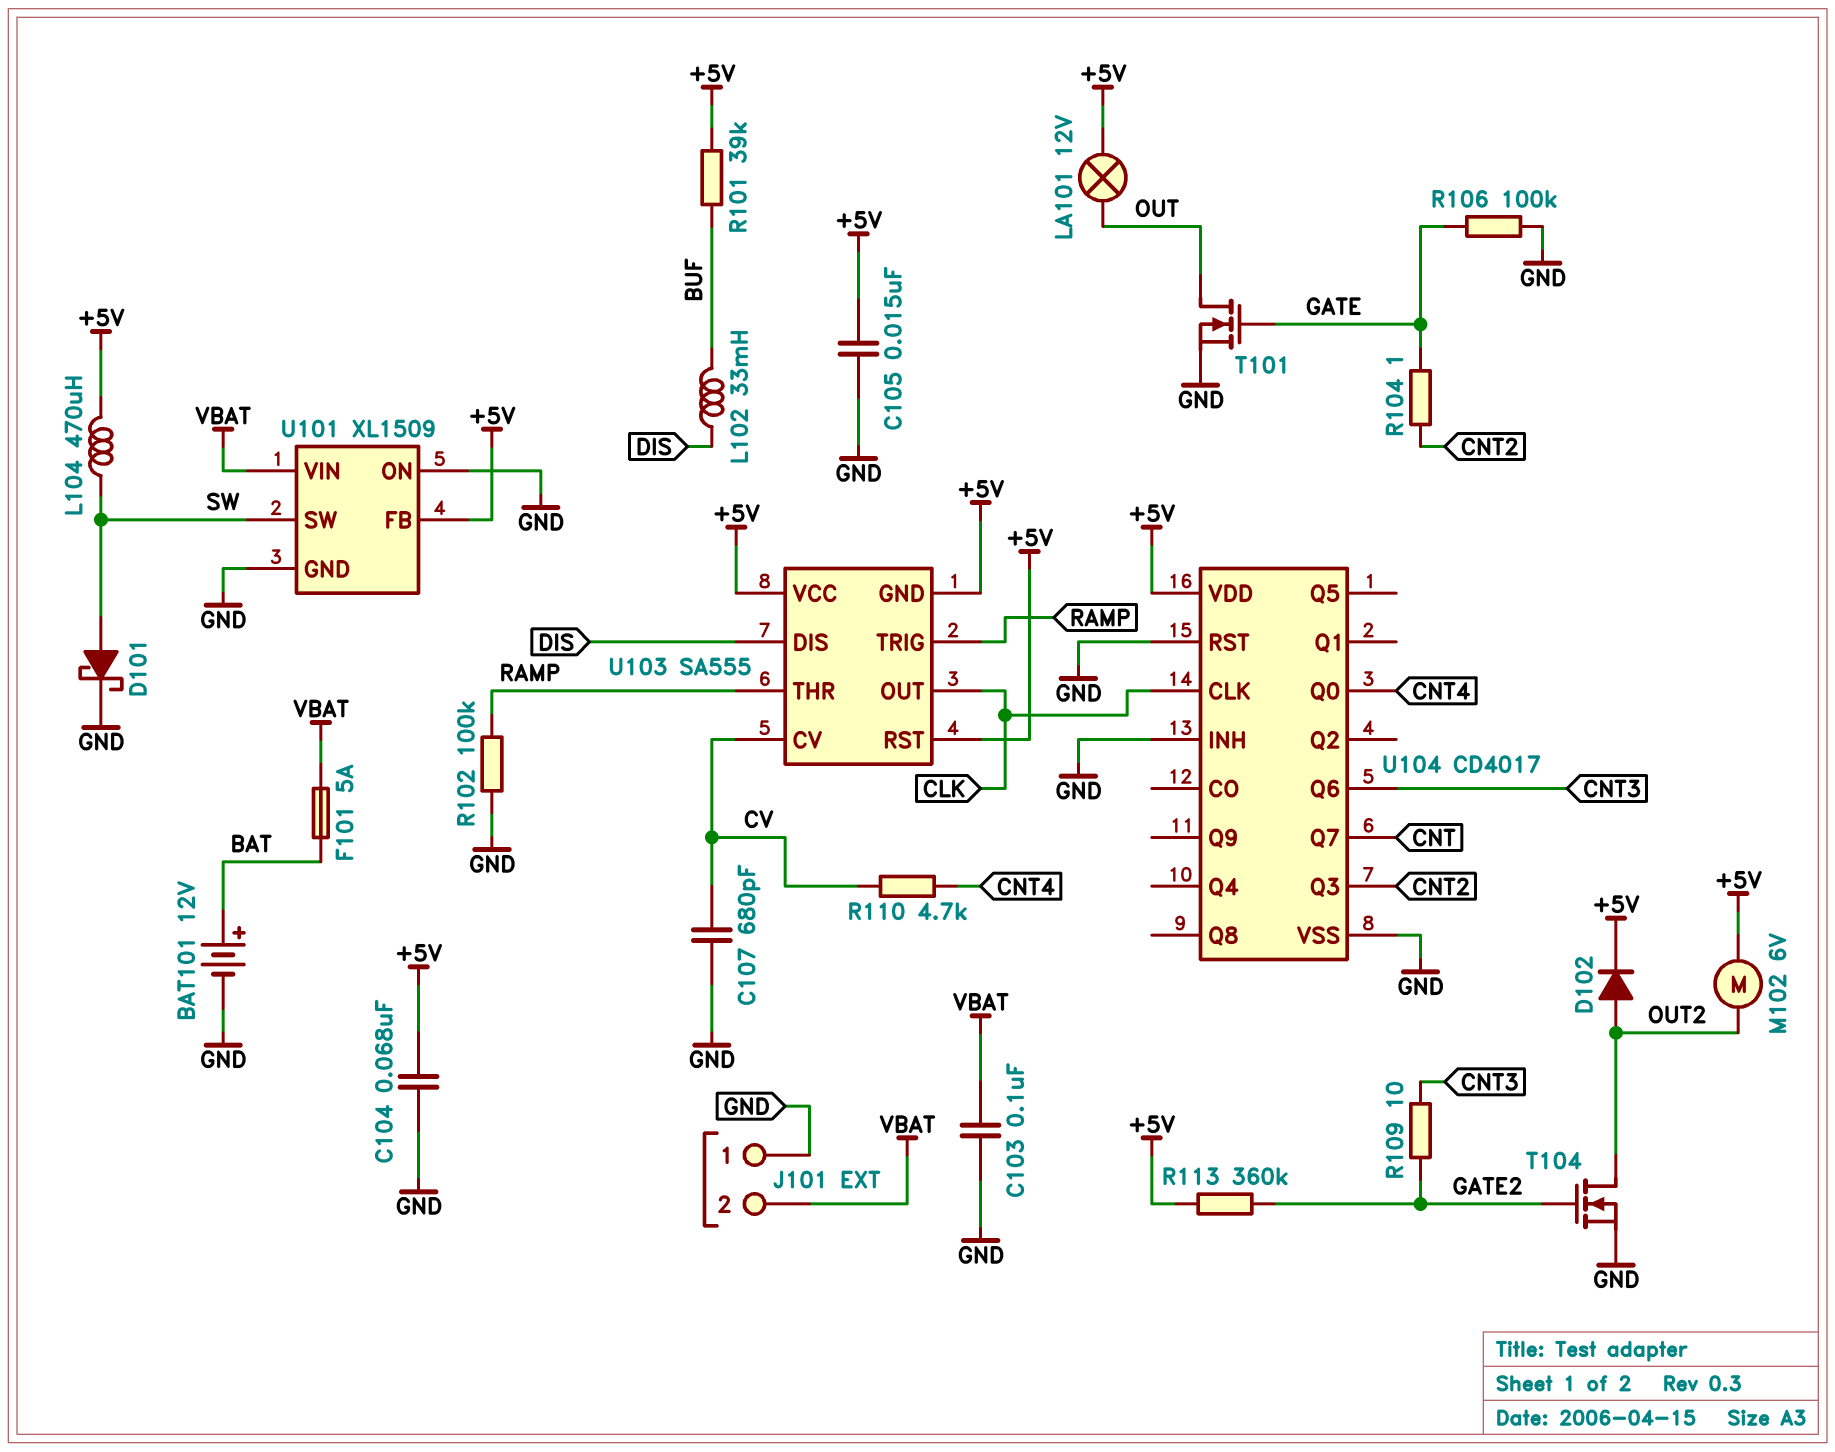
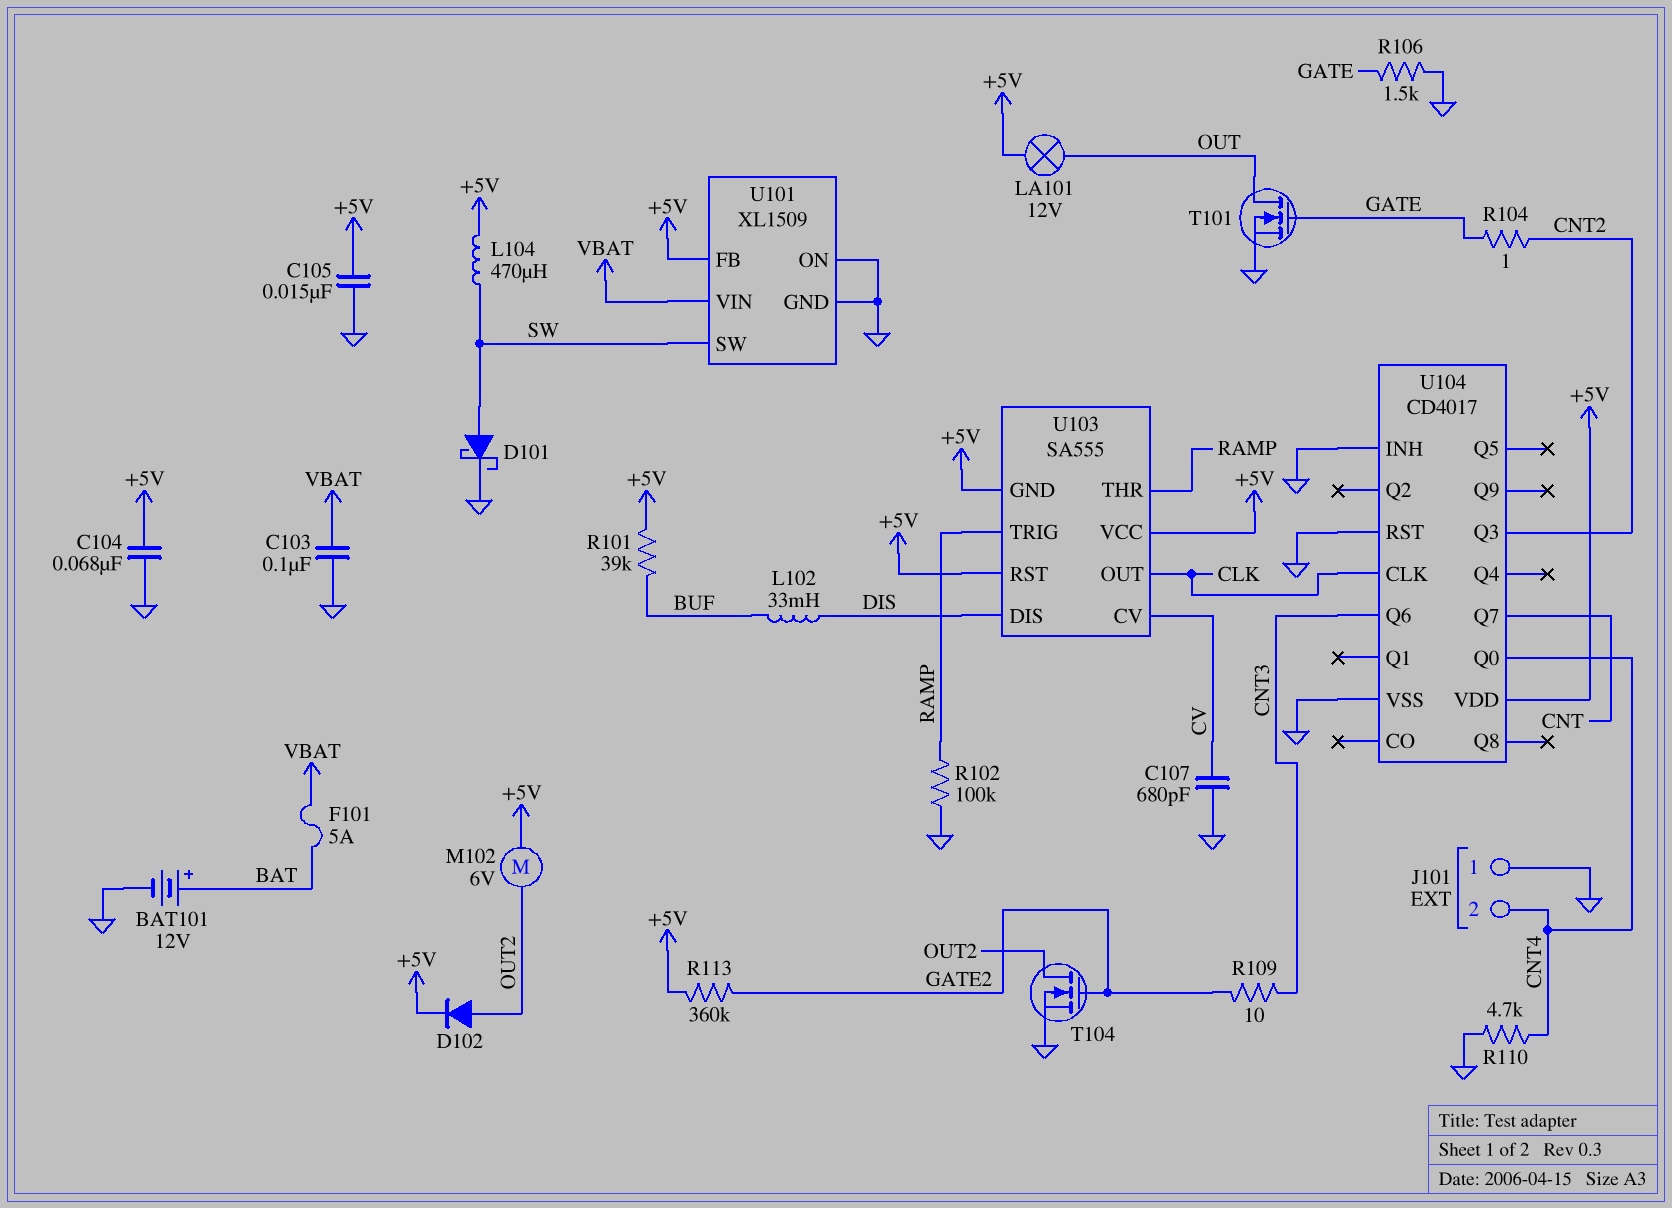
J101 pin 2: VBAT -> CNT4
R106: 100k (GATE, GND) -> 1.5k (GATE, GND)
R110: 4.7k (CNT4, CV) -> 4.7k (CNT4, GND)

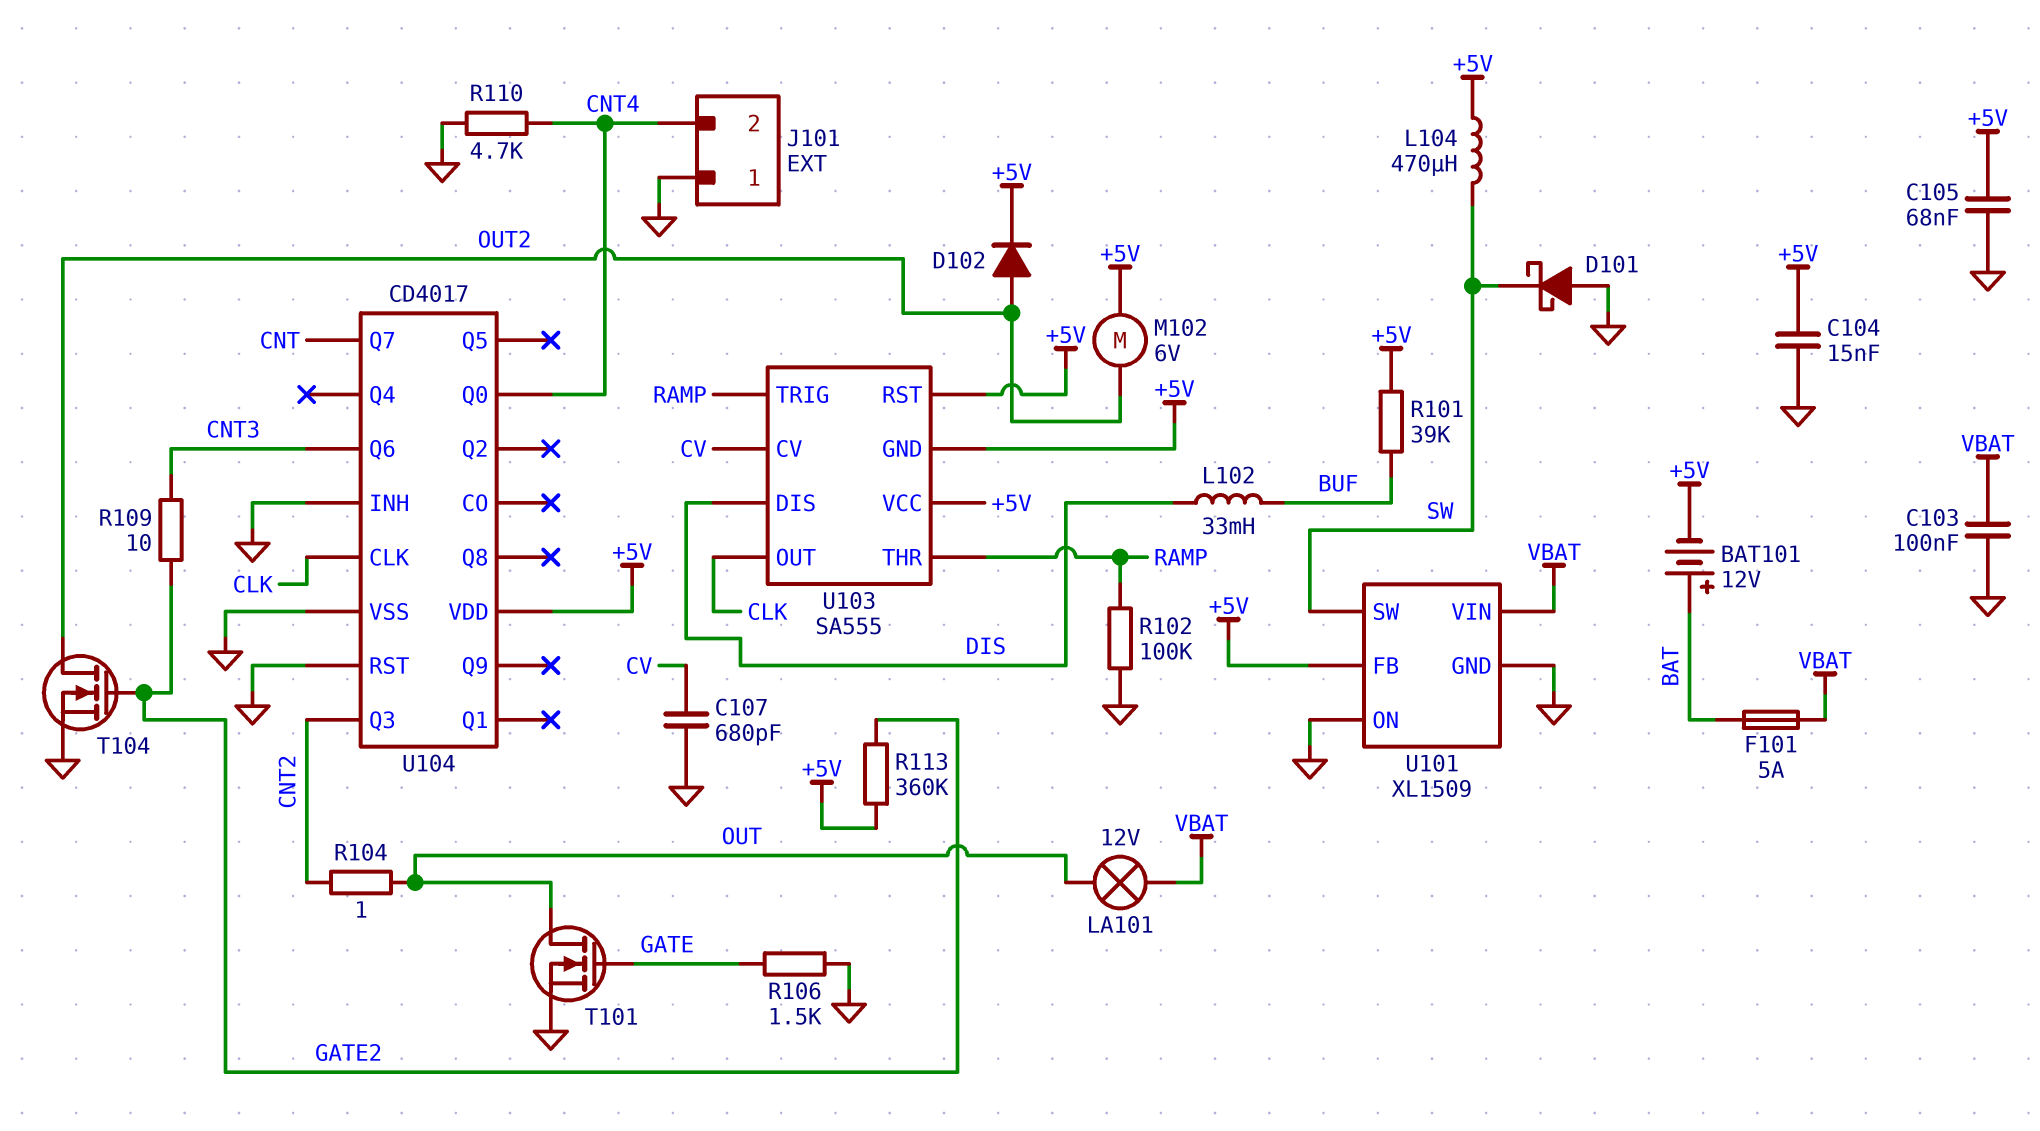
BAT101: 12V (plus BAT, minus GND) -> 12V (plus BAT, minus +5V)
C104: 68nF (+5V, GND) -> 15nF (+5V, GND)
C105: 15nF (+5V, GND) -> 68nF (+5V, GND)
D101: schottky (A SW, K GND) -> schottky (A GND, K SW)
LA101: lamp 12V (+5V, OUT) -> lamp 12V (OUT, VBAT)
R104: 1 (CNT2, GATE) -> 1 (CNT2, OUT)

